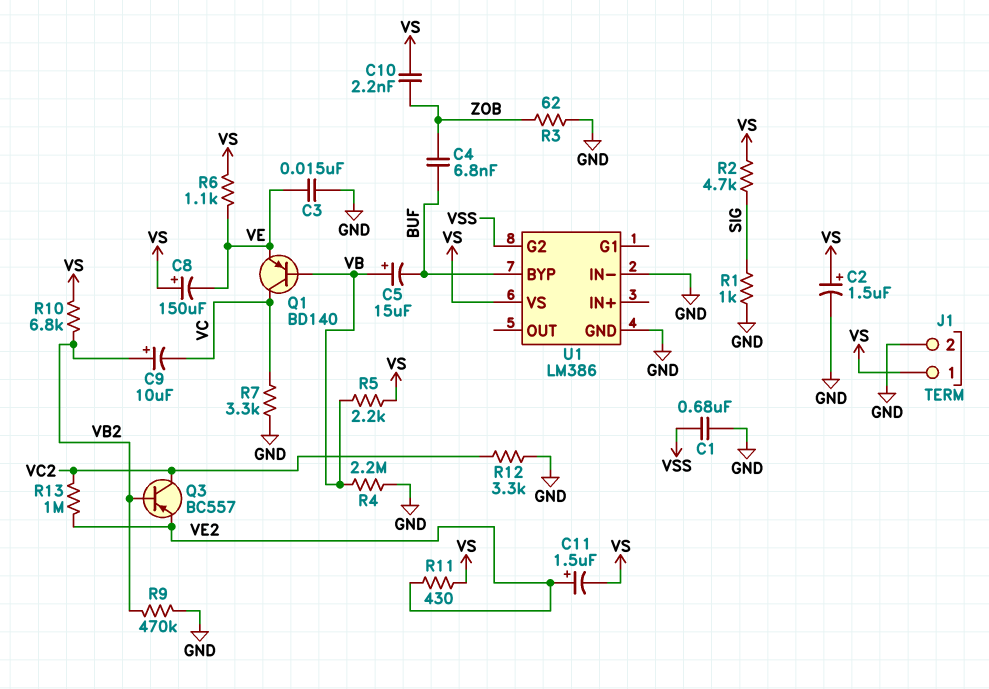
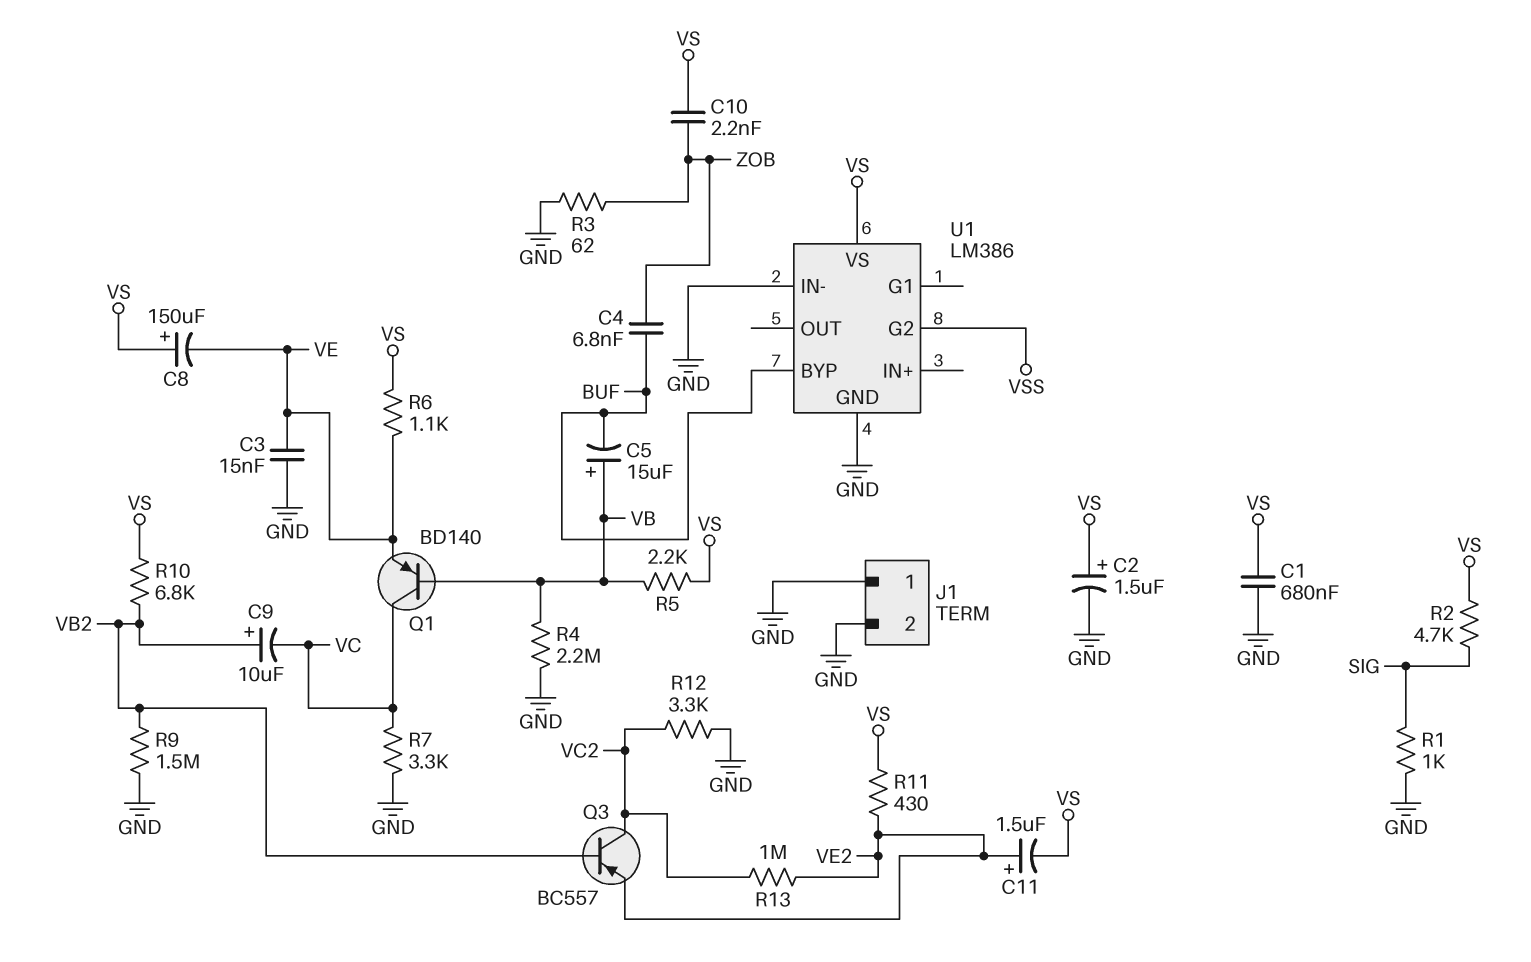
C1: 680nF (GND, VSS) -> 680nF (GND, VS)
J1 pin 1: VS -> GND
R9: 470k (GND, VB2) -> 1.5M (GND, VB2)

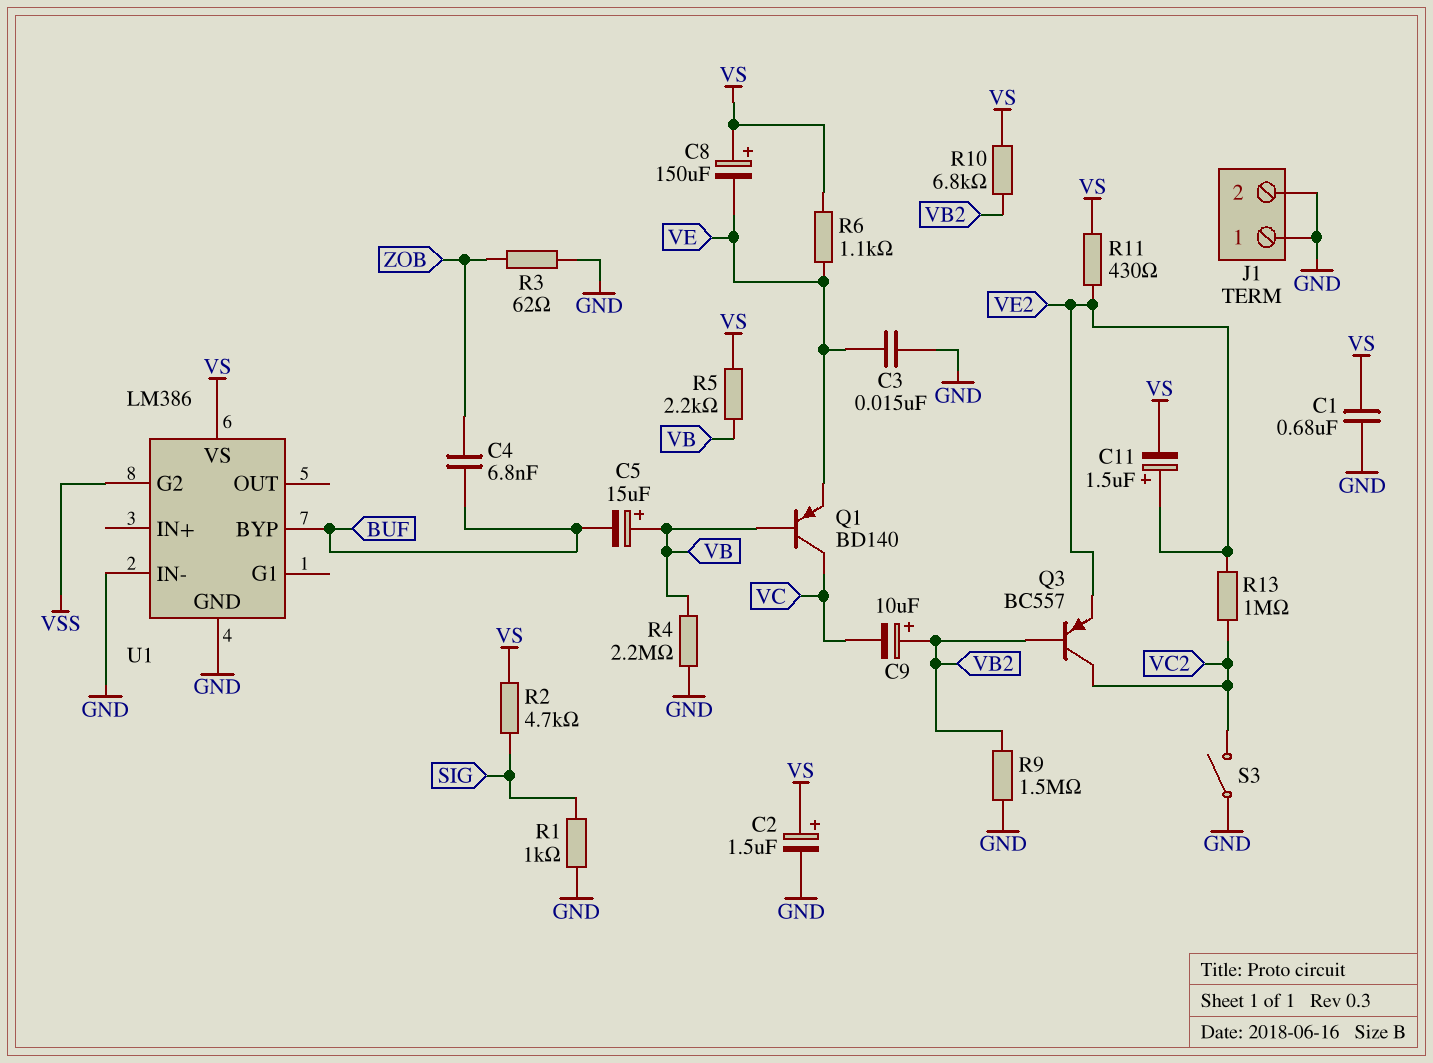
C10: 2.2nF (VS, ZOB) -> none
R7: 3.3k (GND, VC) -> none
R12: 3.3k (GND, VC2) -> none
S3: none -> switch (GND, VC2)

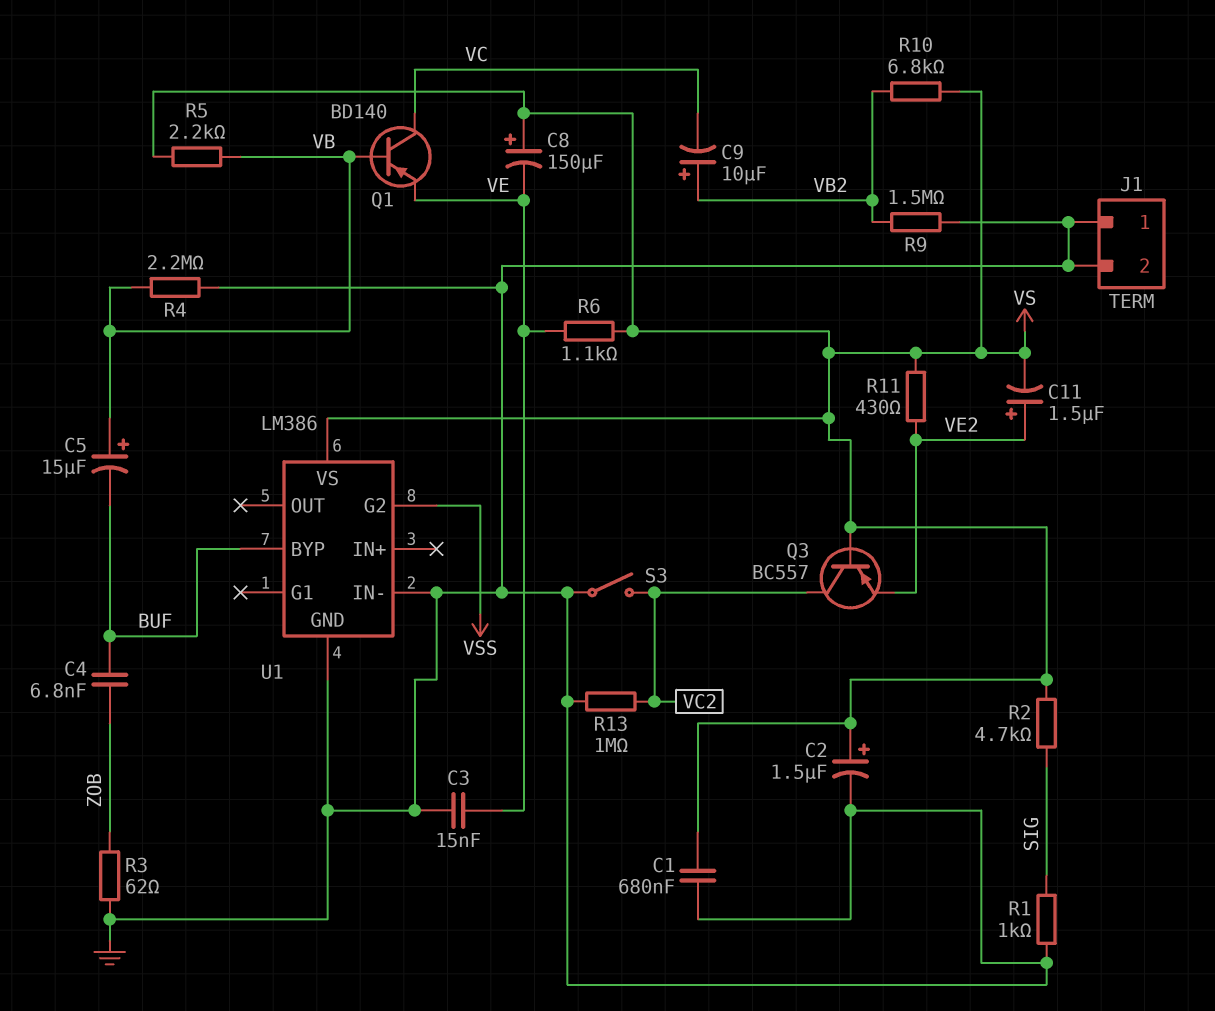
Q3: PNP BC557 (B VB2, C VC2, E VE2) -> PNP BC557 (B VS, C VC2, E VE2)
R13: 1M (VC2, VE2) -> 1M (GND, VC2)

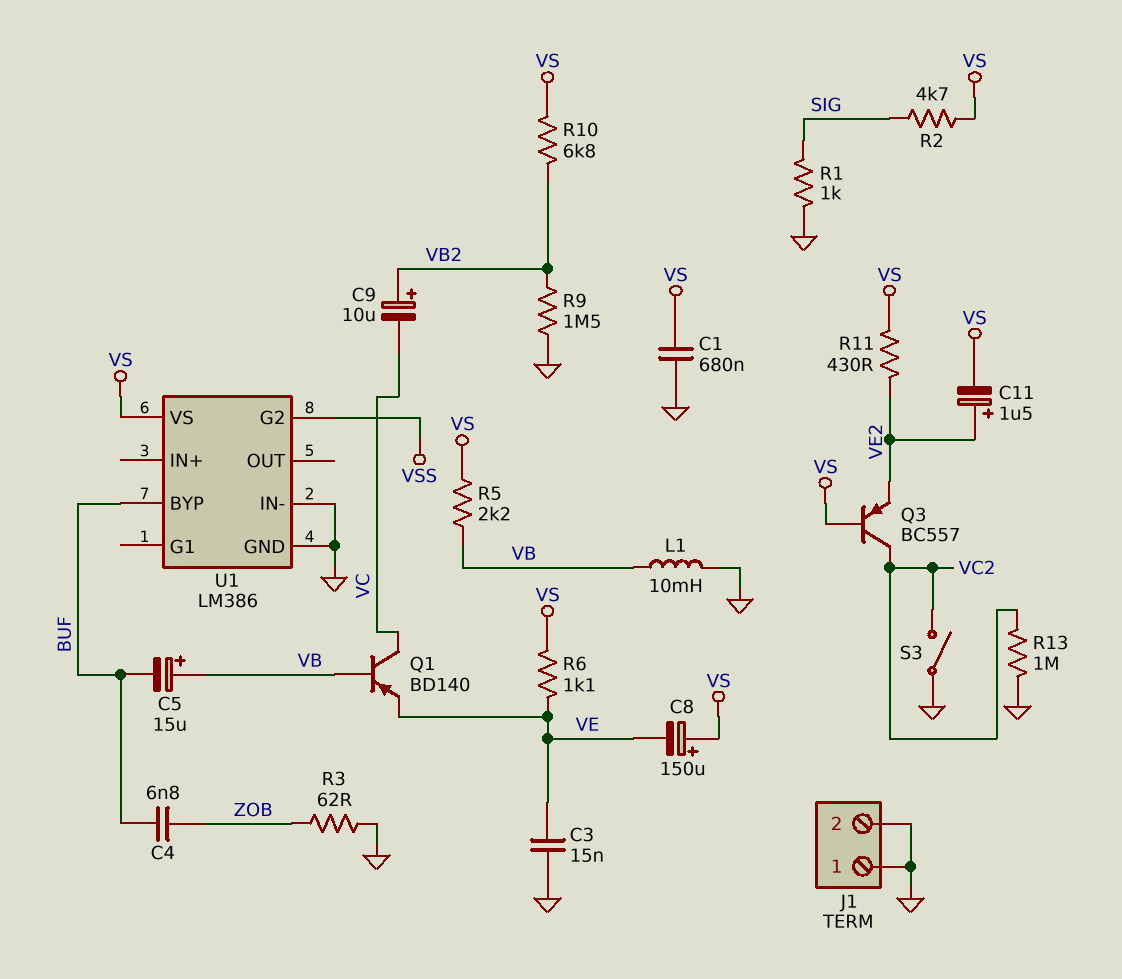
C2: 1.5uF (plus VS, minus GND) -> none
L1: none -> 10mH (GND, VB)
R4: 2.2M (GND, VB) -> none

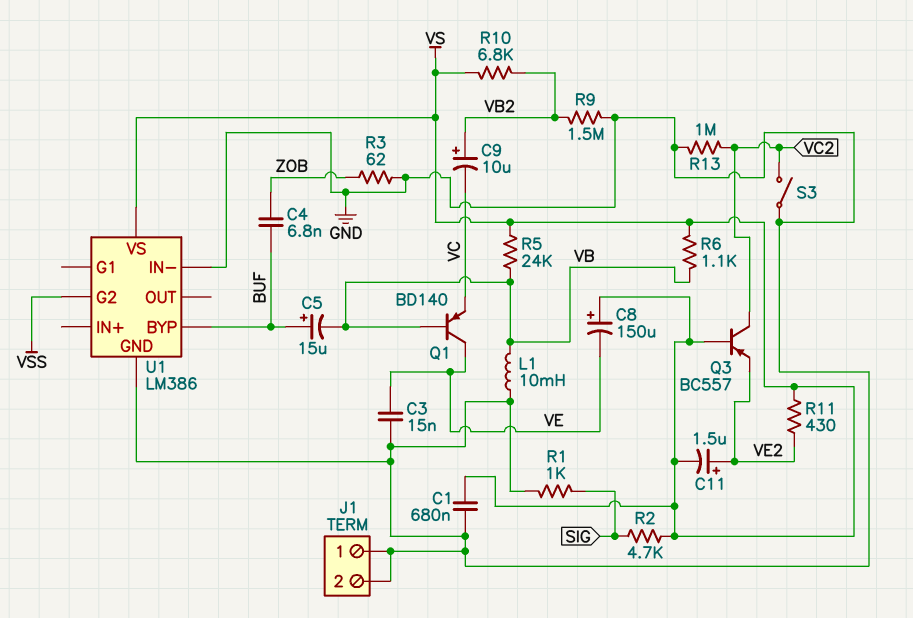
C5: 15uF (plus VB, minus BUF) -> 15uF (plus BUF, minus VB)
Q1: PNP BD140 (B VB, C VC, E VE) -> PNP BD140 (B VB, C VE, E VC)
R5: 2.2k (VB, VS) -> 24k (VB, VS)
R6: 1.1k (VE, VS) -> 1.1k (VB, VS)

